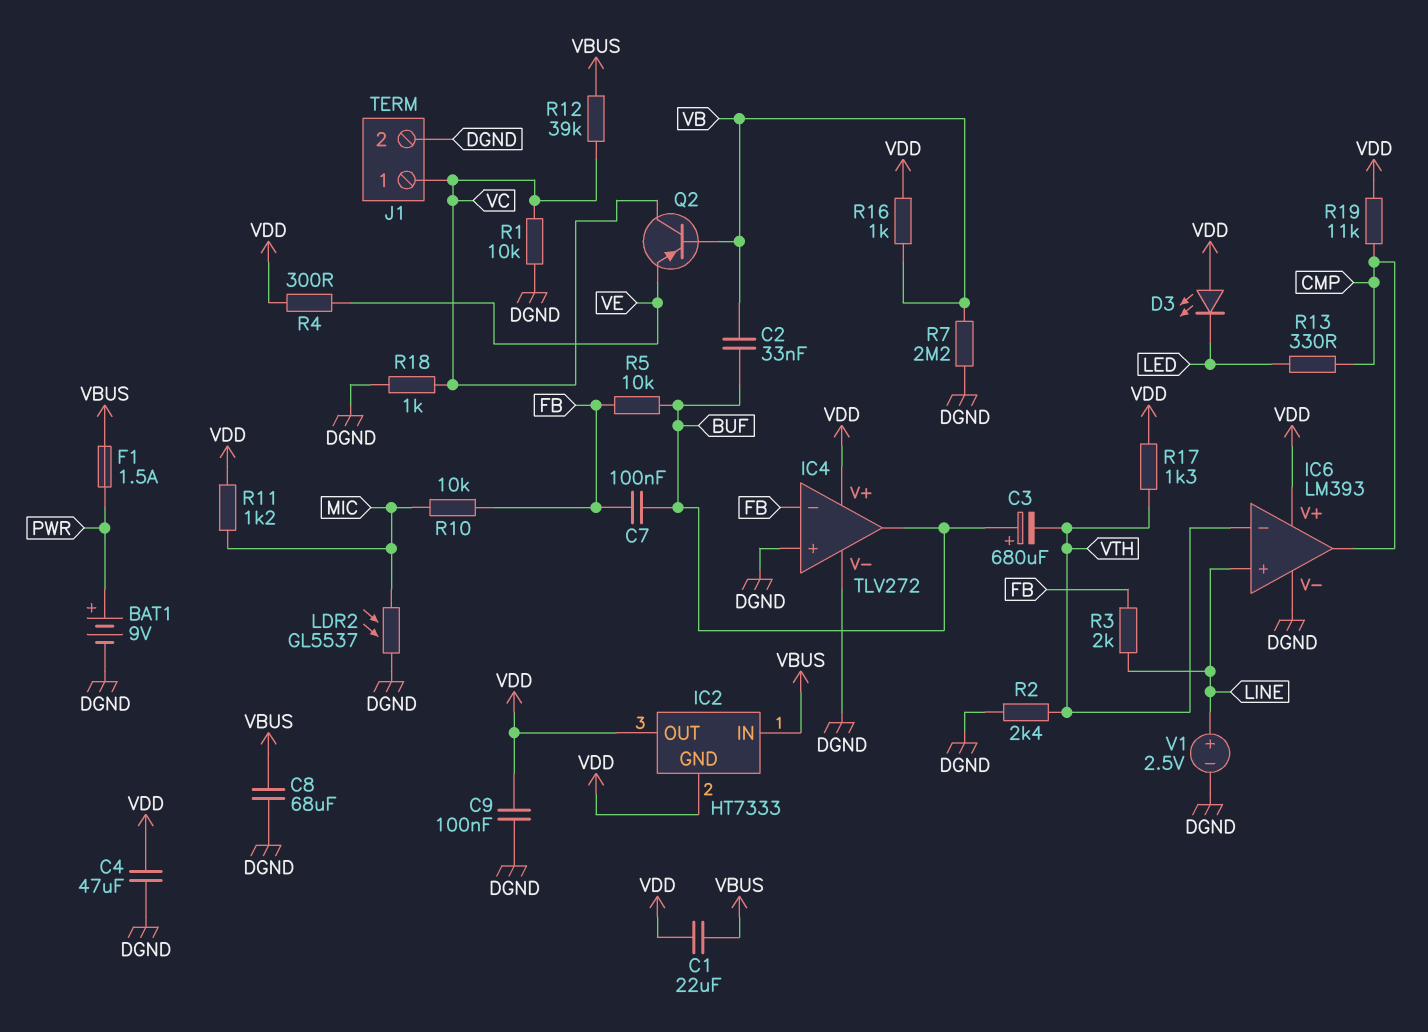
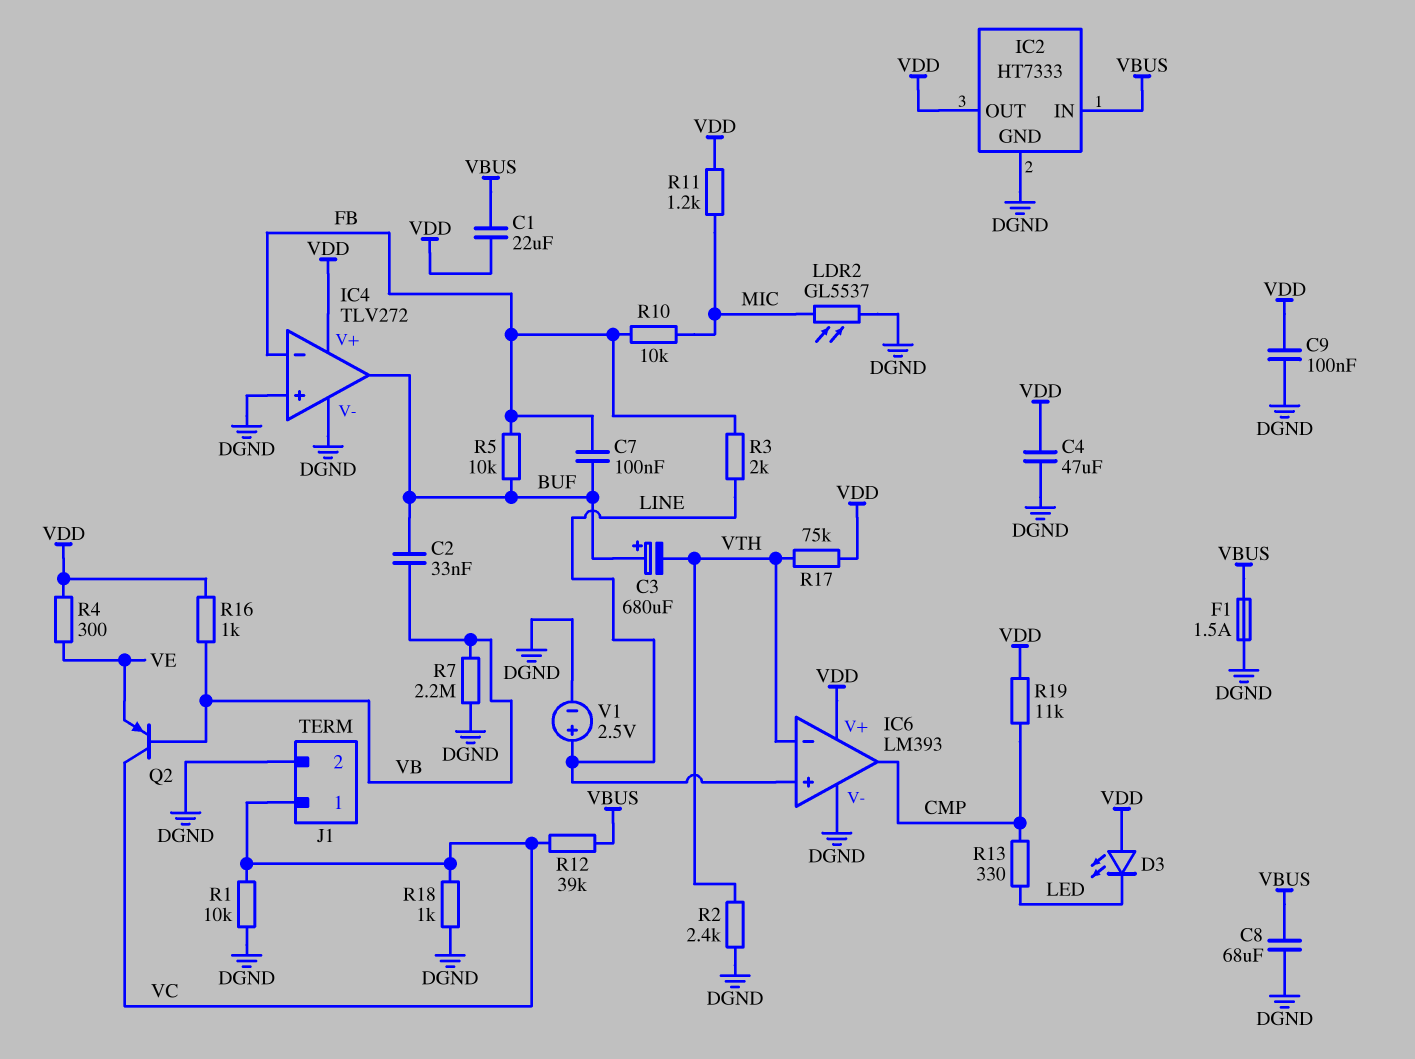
BAT1: 9V (plus PWR, minus DGND) -> none
F1: 1.5A (PWR, VBUS) -> 1.5A (DGND, VBUS)
IC2 pin GND: VDD -> DGND
R17: 1.3k (VDD, VTH) -> 75k (VDD, VTH)

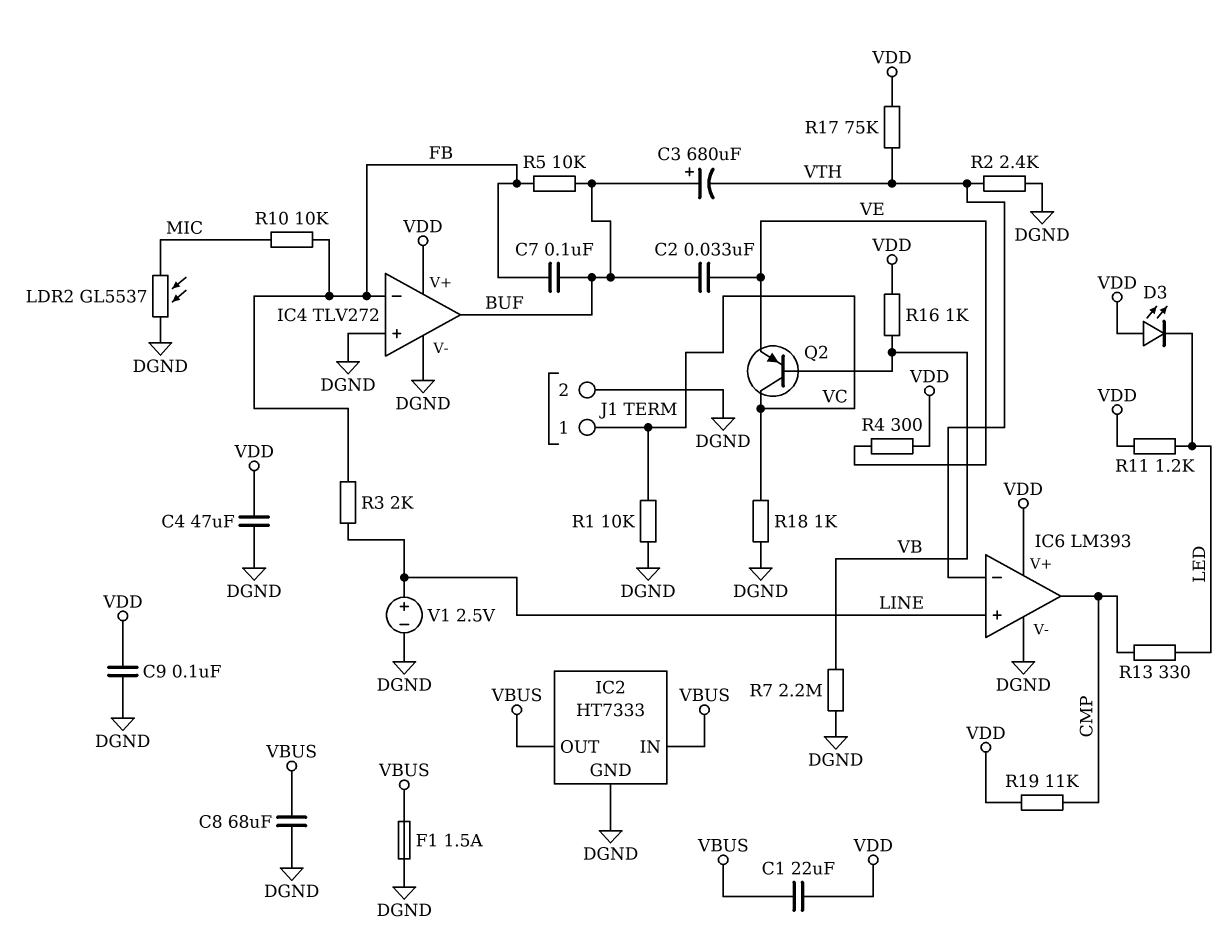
C2: 33nF (BUF, VB) -> 33nF (BUF, VE)
IC2 pin OUT: VDD -> VBUS
R11: 1.2k (MIC, VDD) -> 1.2k (LED, VDD)
R12: 39k (VBUS, VC) -> none

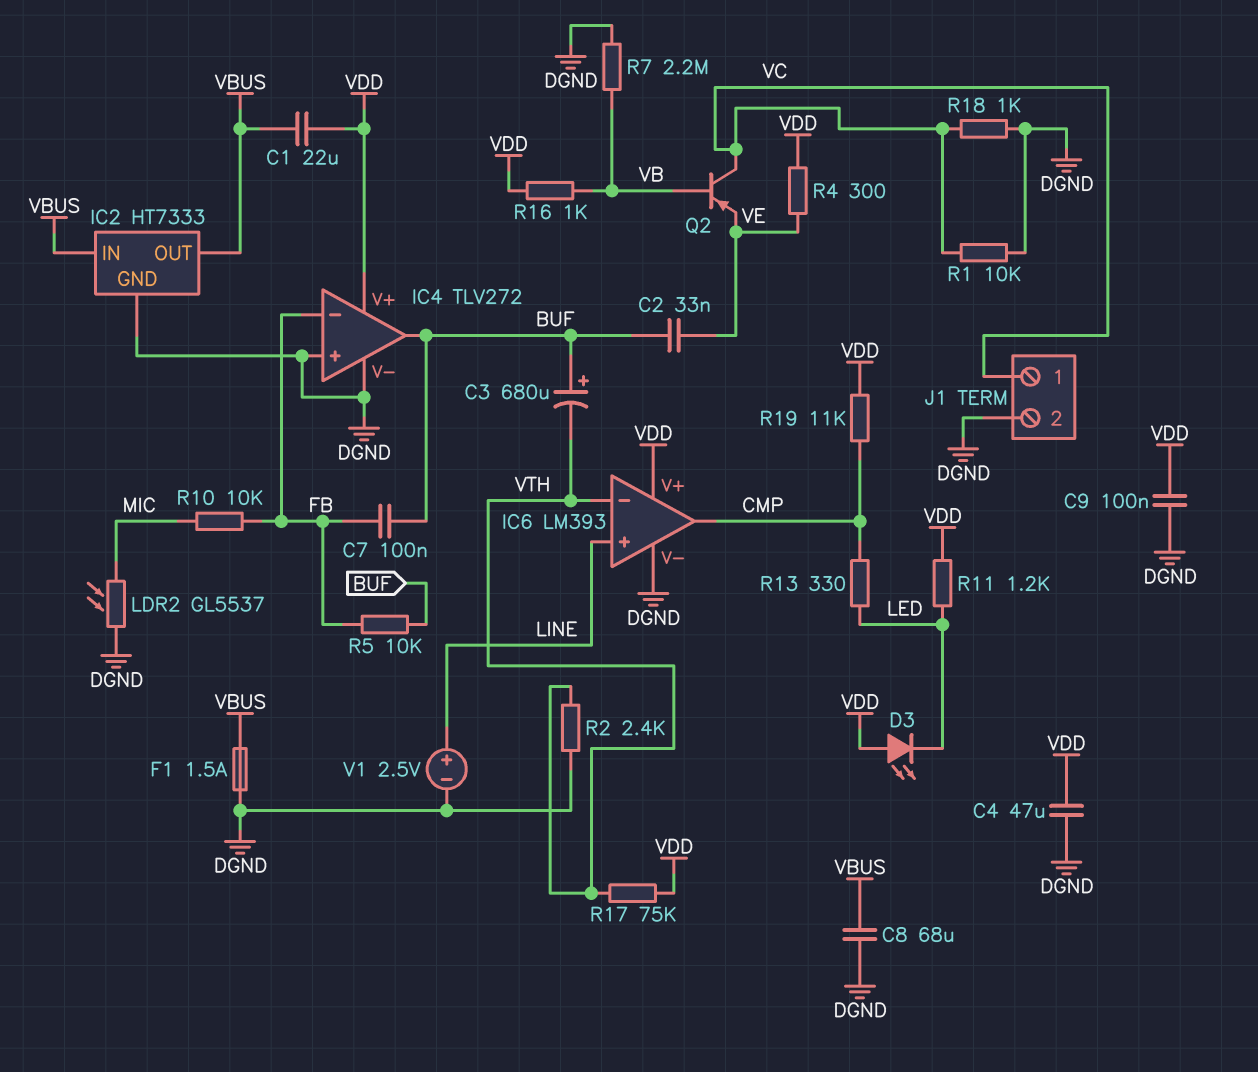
R3: 2k (FB, LINE) -> none

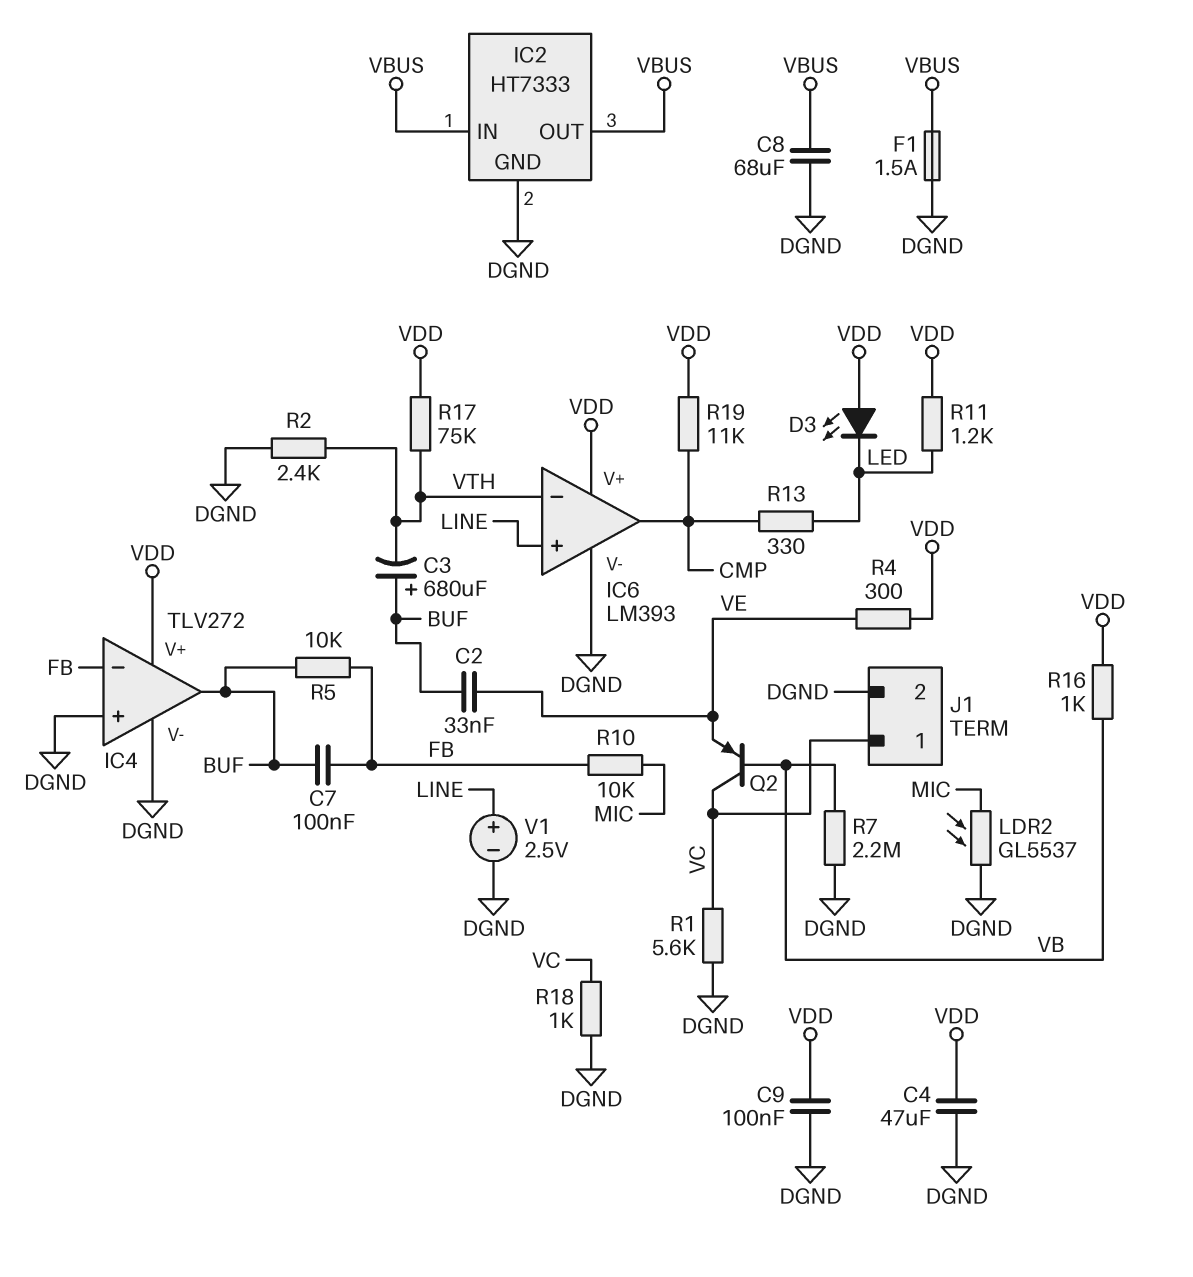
C1: 22uF (VBUS, VDD) -> none
R1: 10k (DGND, VC) -> 5.6k (DGND, VC)

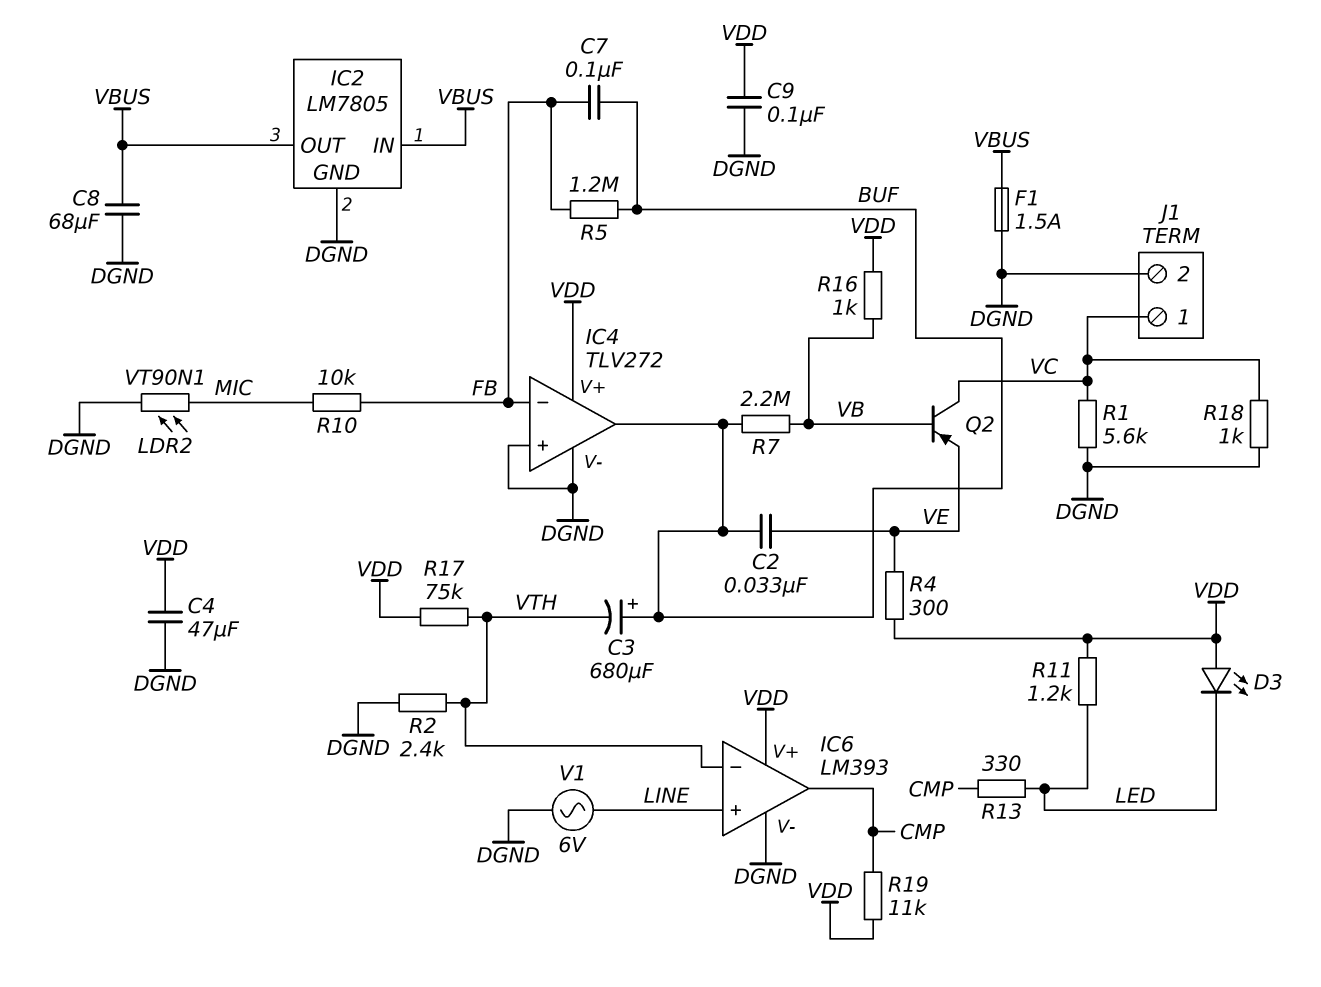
IC2: HT7333 -> LM7805
LDR2: GL5537 (DGND, MIC) -> VT90N1 (DGND, MIC)
R5: 10k (BUF, FB) -> 1.2M (BUF, FB)
R7: 2.2M (DGND, VB) -> 2.2M (BUF, VB)
V1: 2.5V (plus LINE, minus DGND) -> AC 6V (DGND, LINE)

